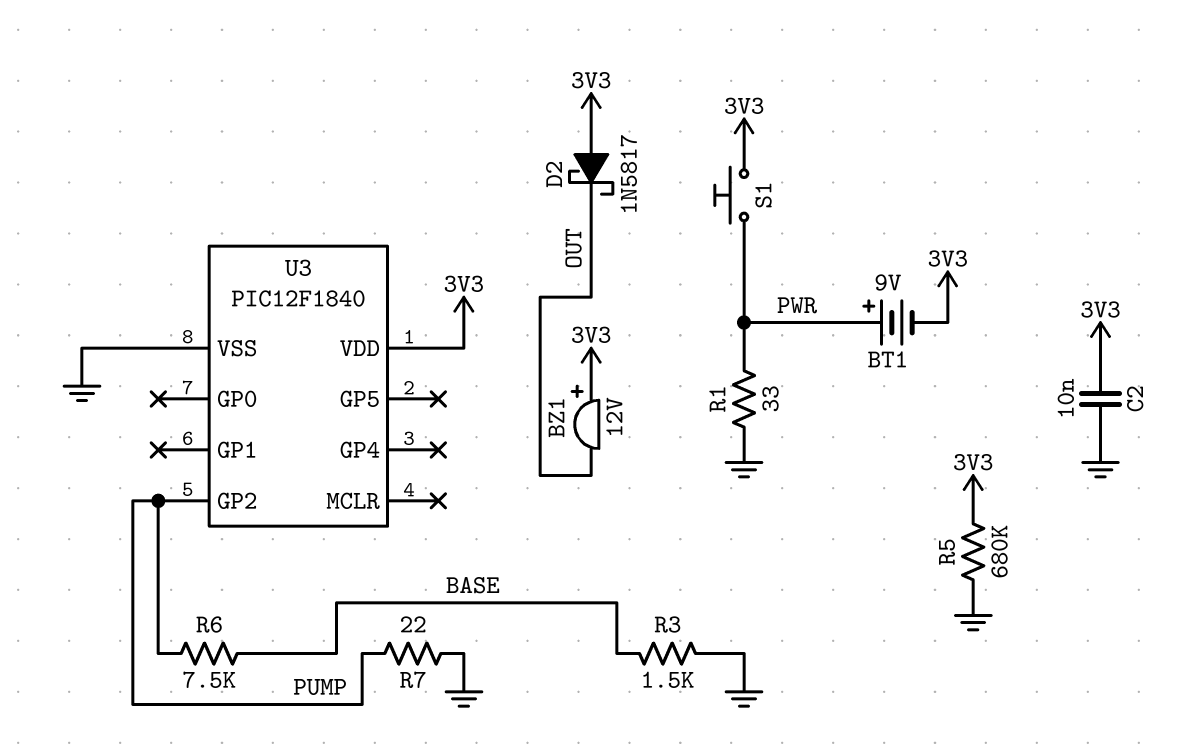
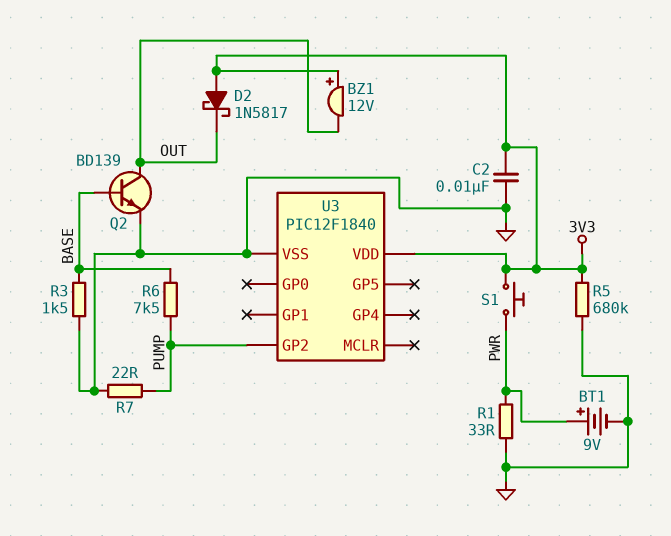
BT1: 9V (plus PWR, minus 3V3) -> 9V (plus PWR, minus GND)
Q2: none -> NPN BD139 (B BASE, C OUT, E GND)

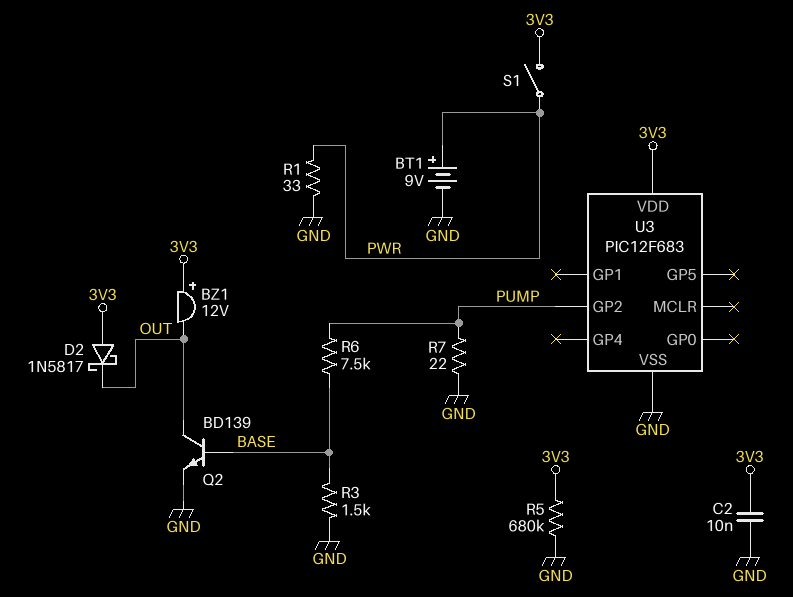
S1: button (3V3, PWR) -> switch (3V3, PWR)
U3: PIC12F1840 -> PIC12F683

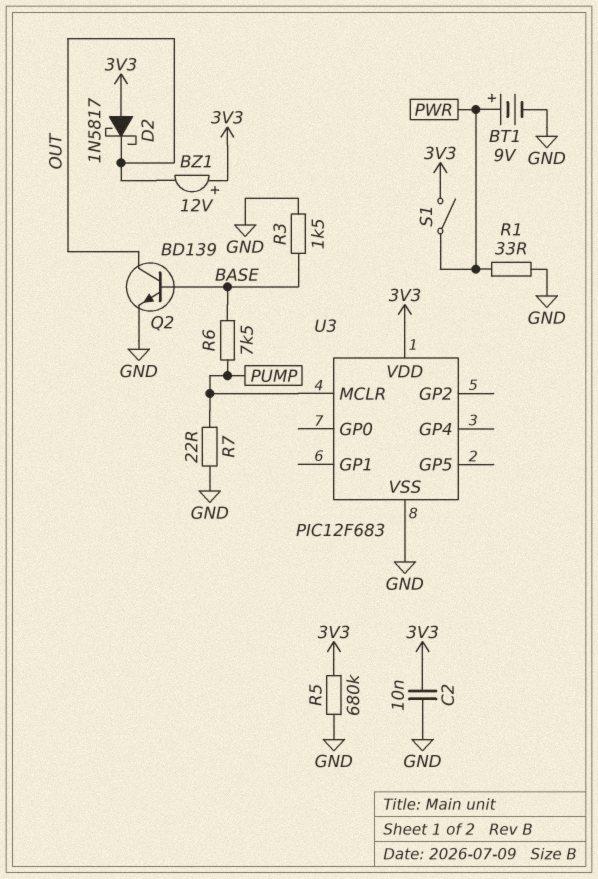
U3 pin GP2: PUMP -> none
U3 pin MCLR: none -> PUMP

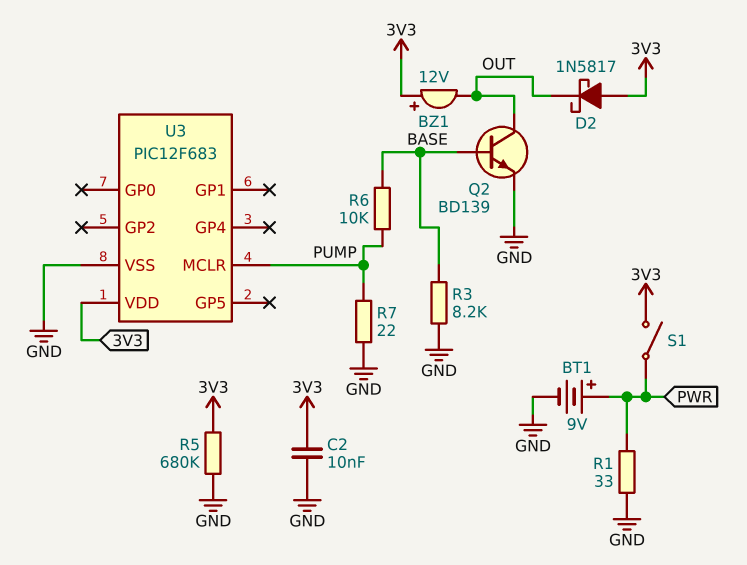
R3: 1.5k (BASE, GND) -> 8.2k (BASE, GND)
R6: 7.5k (BASE, PUMP) -> 10k (BASE, PUMP)

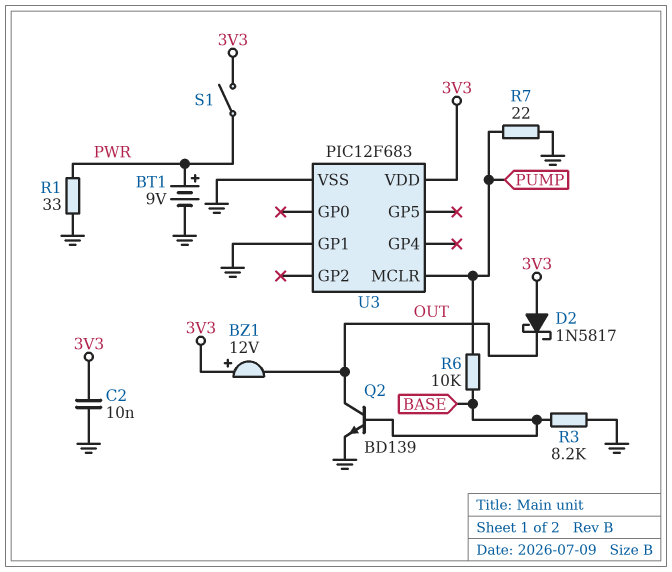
R5: 680k (3V3, GND) -> none
U3 pin GP1: none -> GND

